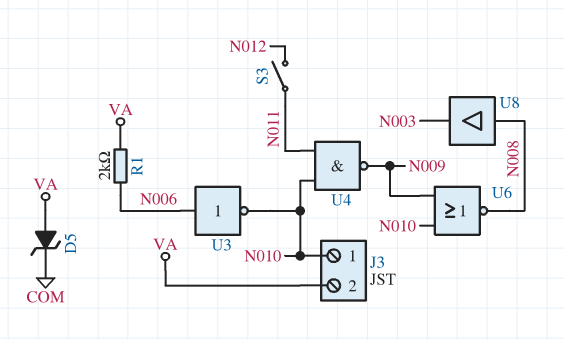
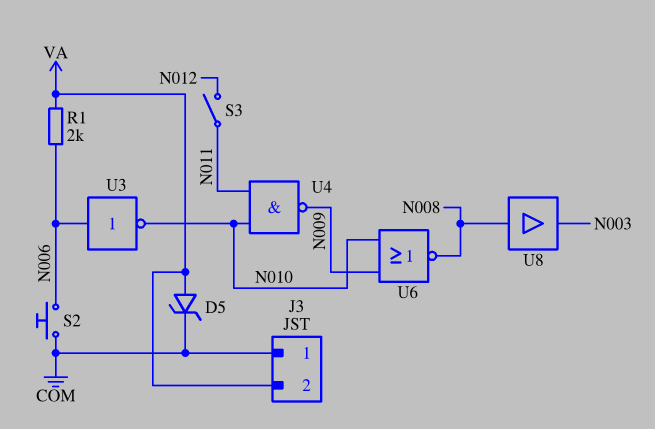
J3 pin 1: N010 -> COM
S2: none -> button (COM, N006)

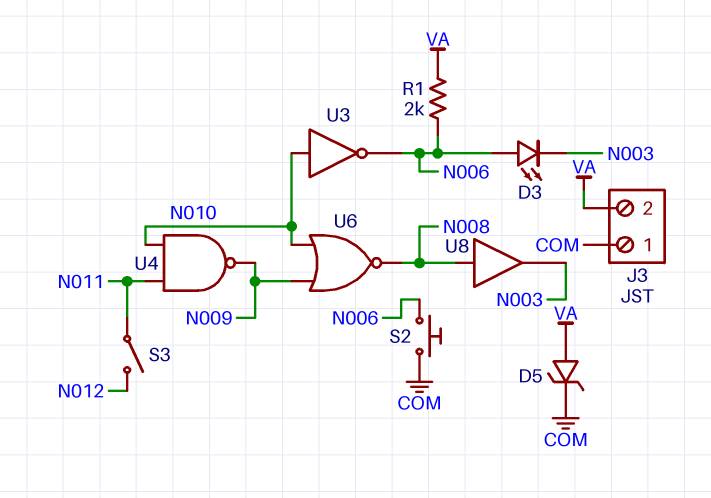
D3: none -> LED (A N006, K N003)
U3: NOT (in N006, out N010) -> NOT (in N010, out N006)

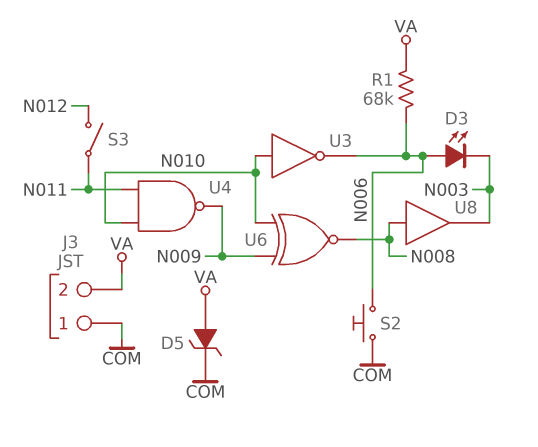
R1: 2k (N006, VA) -> 68k (N006, VA)
U6: NOR (in N009, in N010, out N008) -> XNOR (in N009, in N010, out N008)

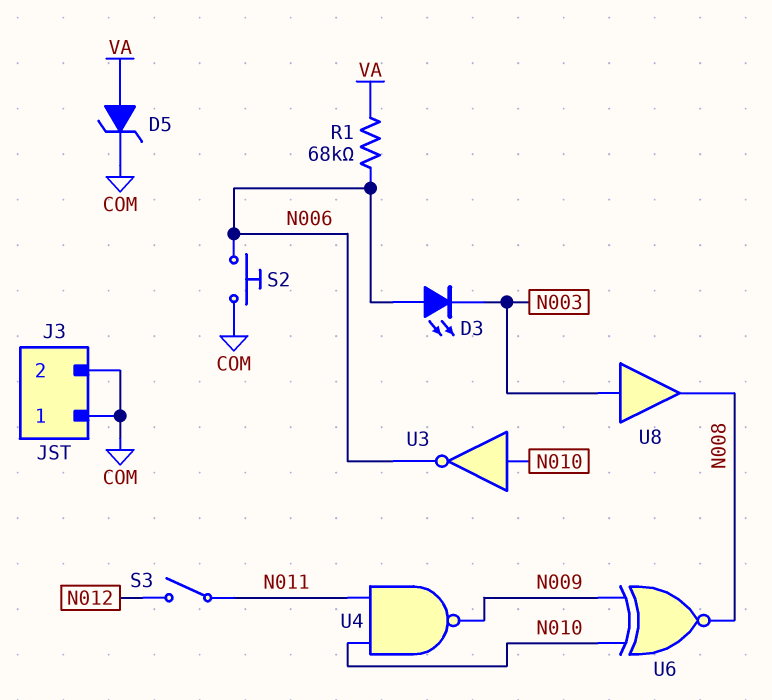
J3 pin 2: VA -> COM
U8: buffer (in N008, out N003) -> buffer (in N003, out N008)

